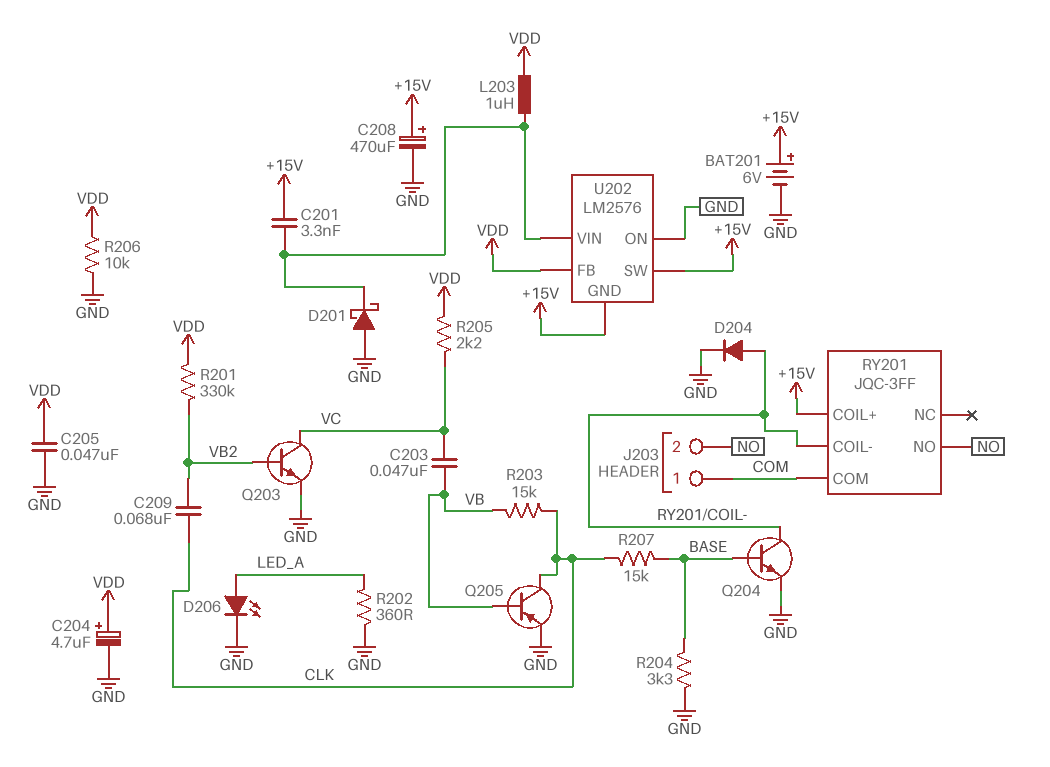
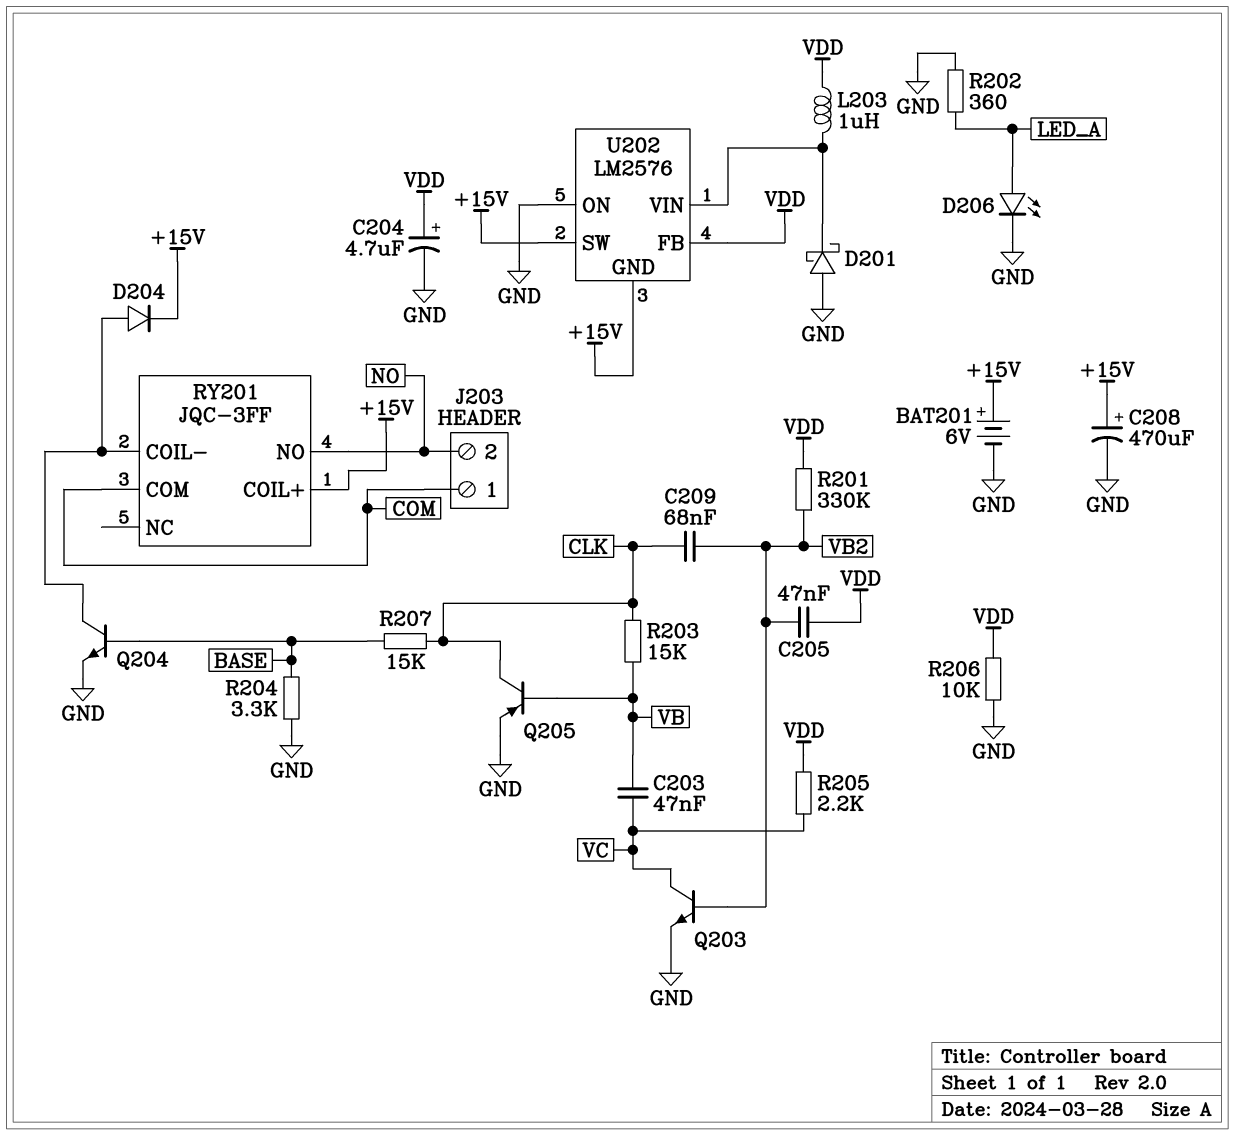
C201: 3.3nF (+15V, U202/VIN) -> none
C205: 47nF (GND, VDD) -> 47nF (VB2, VDD)
D204: diode (A RY201/COIL-, K GND) -> diode (A RY201/COIL-, K +15V)

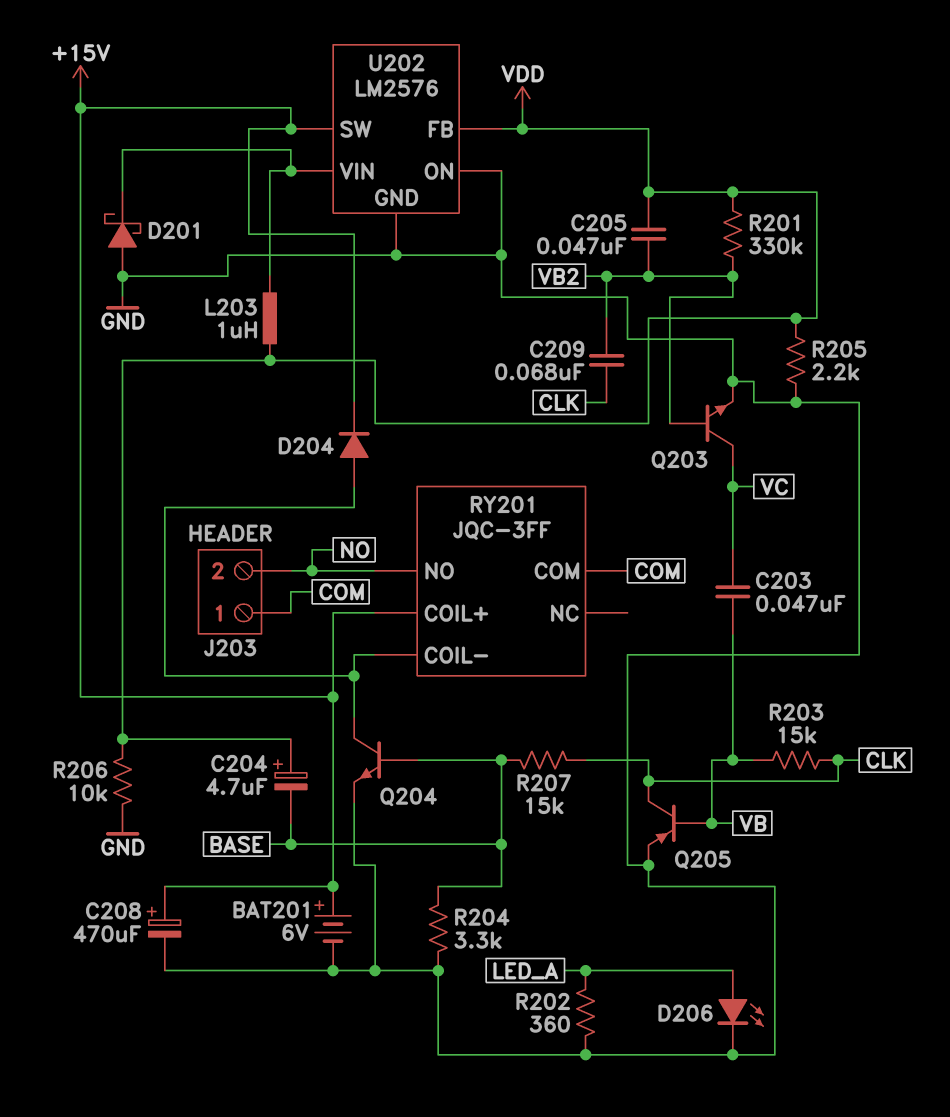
C204: 4.7uF (plus VDD, minus GND) -> 4.7uF (plus VDD, minus BASE)
R205: 2.2k (VC, VDD) -> 2.2k (GND, VDD)
U202 pin GND: +15V -> GND

